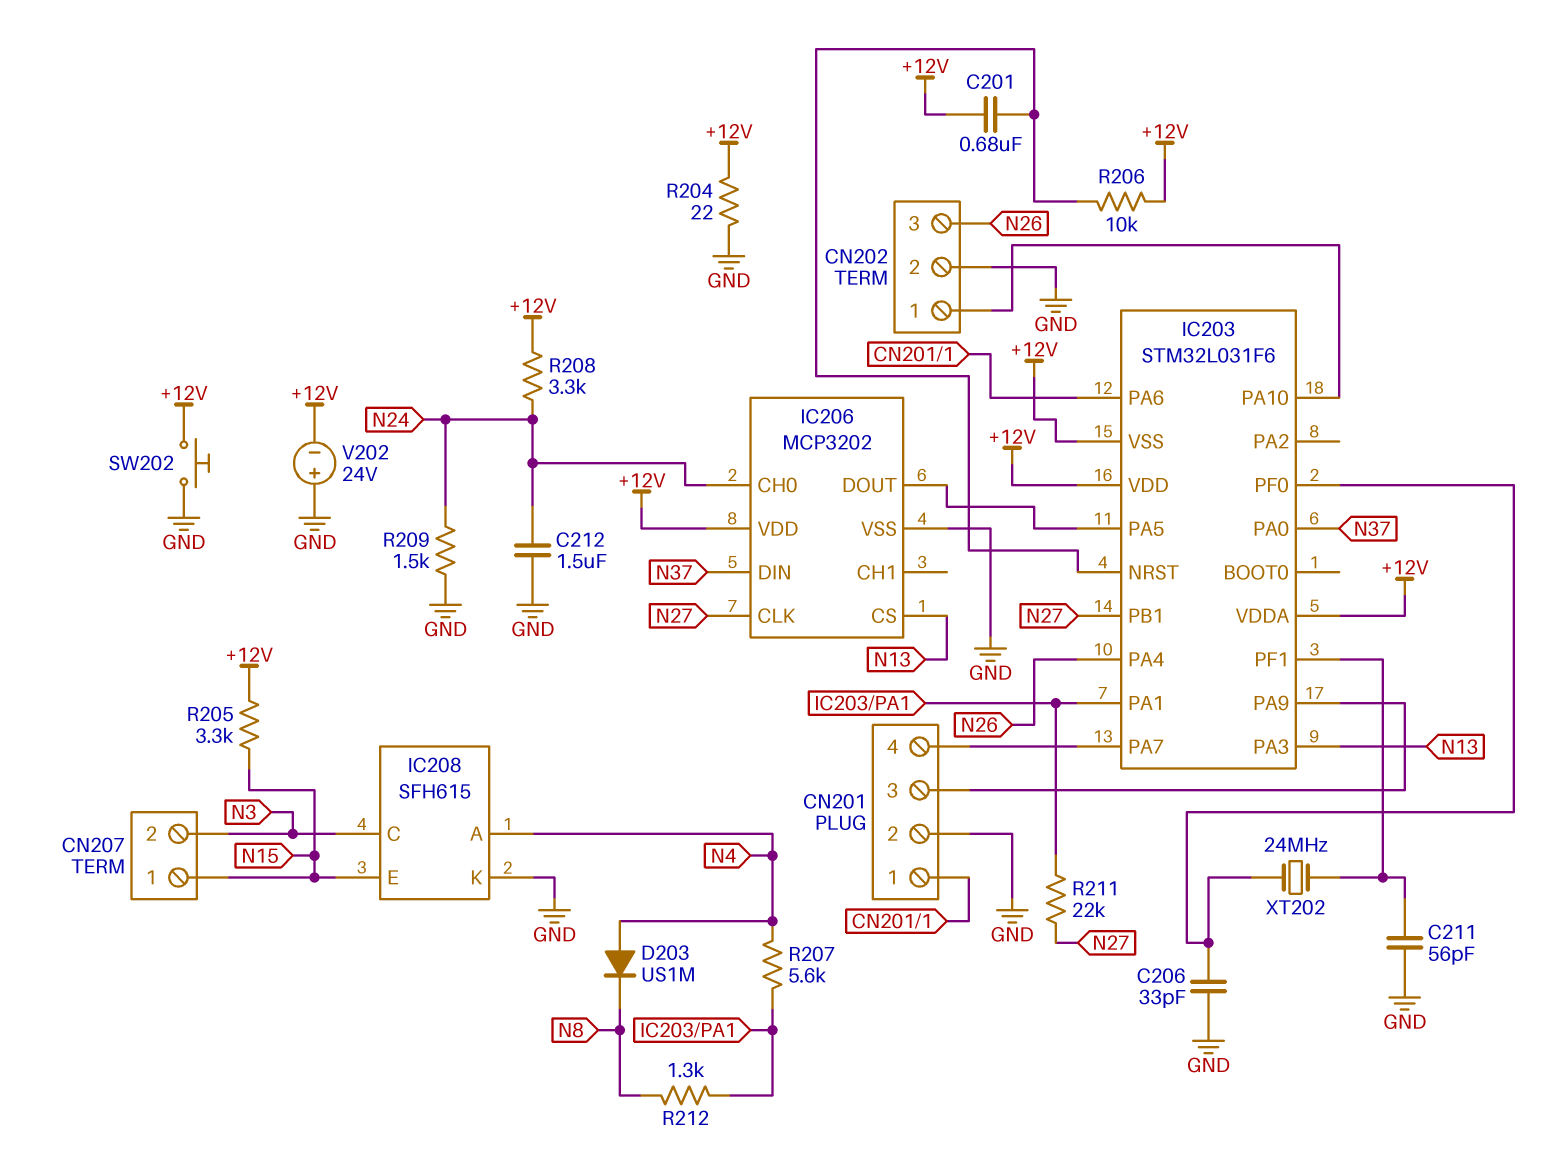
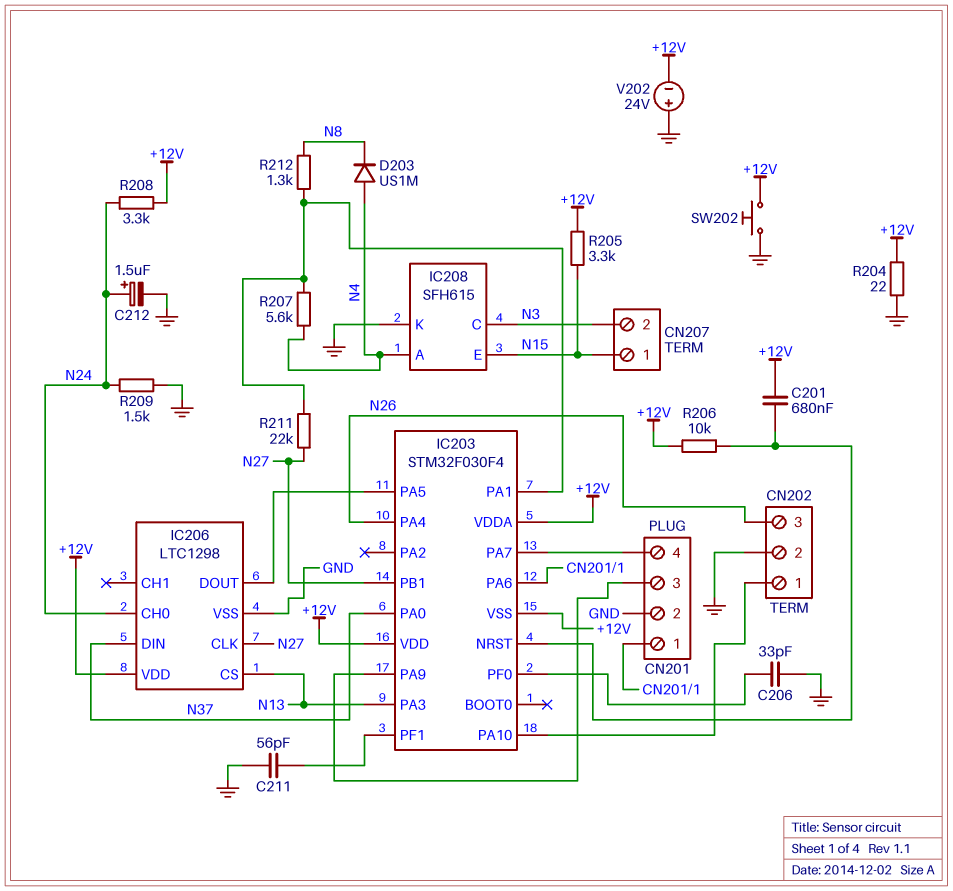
C212: 1.5uF (GND, N24) -> 1.5uF (plus N24, minus GND)
IC203: STM32L031F6 -> STM32F030F4
IC206: MCP3202 -> LTC1298
XT202: 24MHz (IC203/PF0, IC203/PF1) -> none

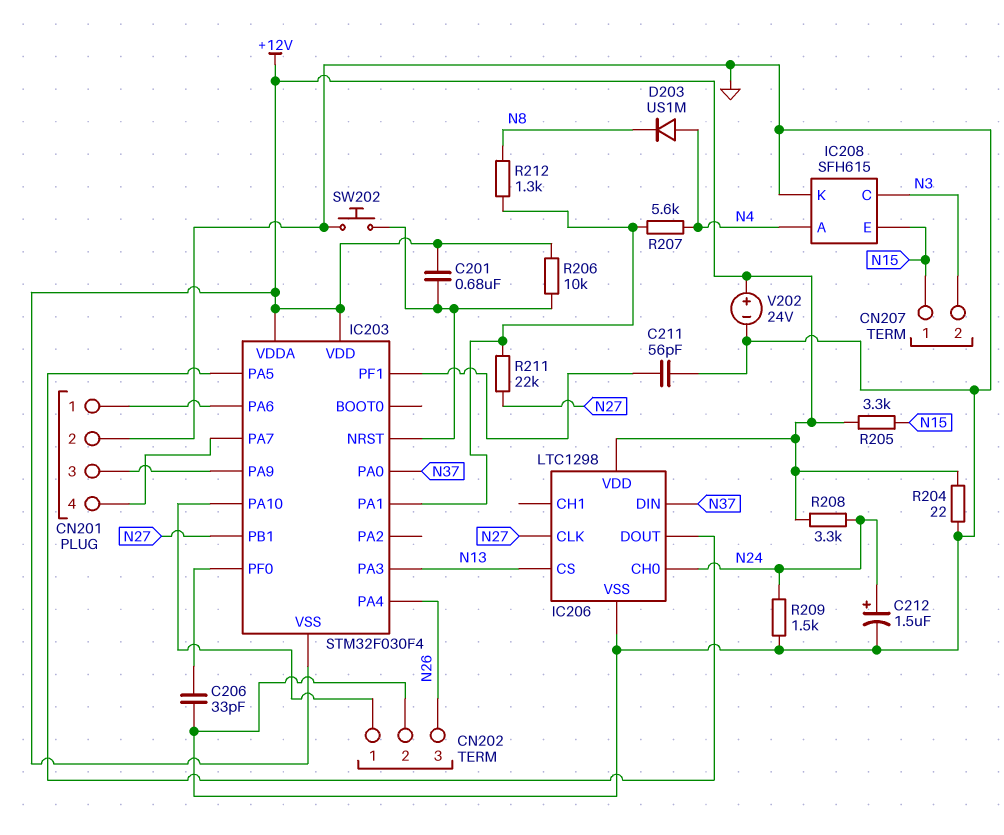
SW202: button (+12V, GND) -> button (GND, IC203/NRST)
V202: 24V (plus GND, minus +12V) -> 24V (plus +12V, minus GND)

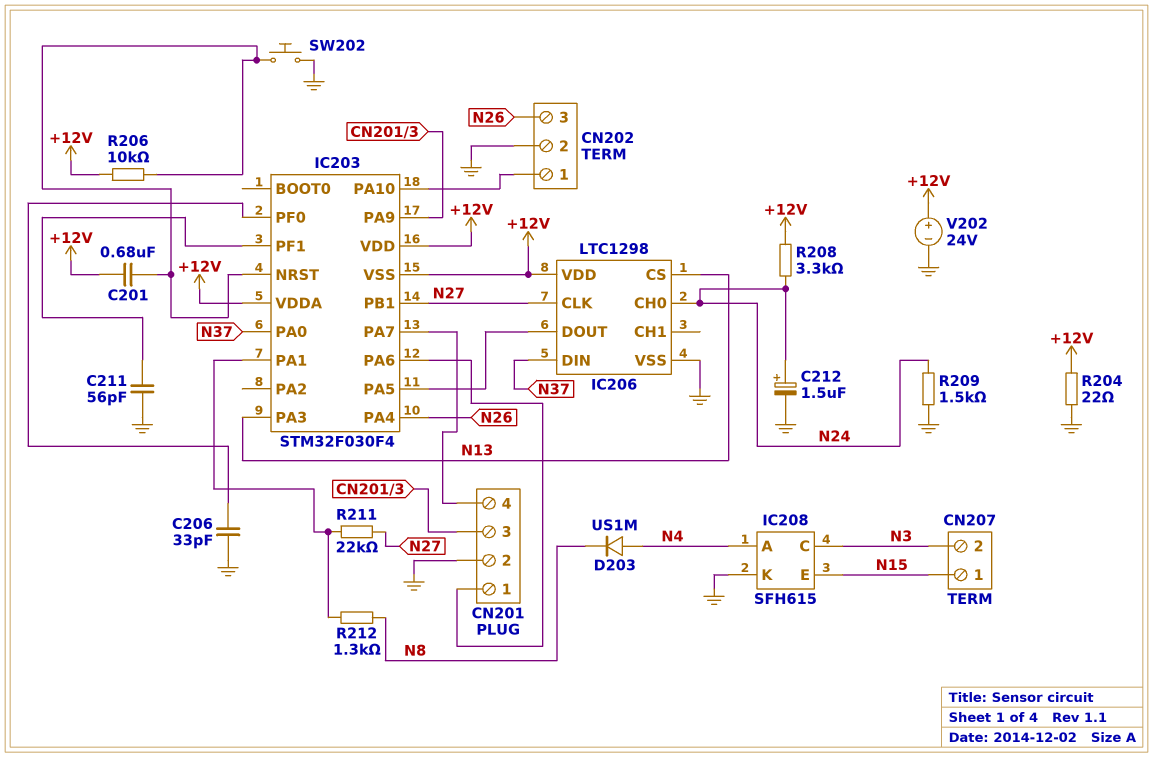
R205: 3.3k (+12V, N15) -> none
R207: 5.6k (IC203/PA1, N4) -> none

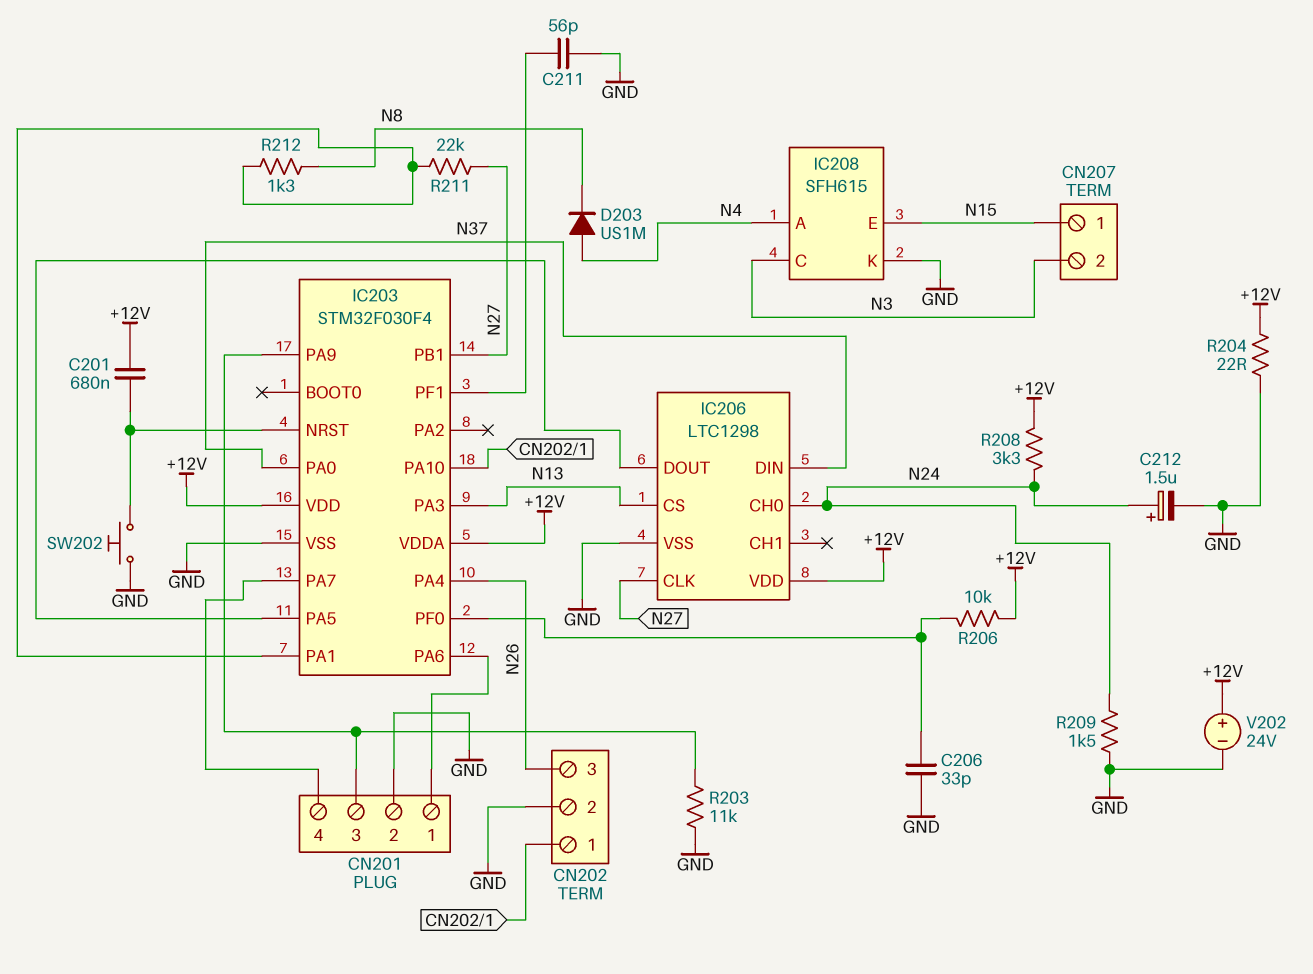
IC203 pin VSS: +12V -> GND
R203: none -> 11k (CN201/3, GND)
R206: 10k (+12V, IC203/NRST) -> 10k (+12V, IC203/PF0)

